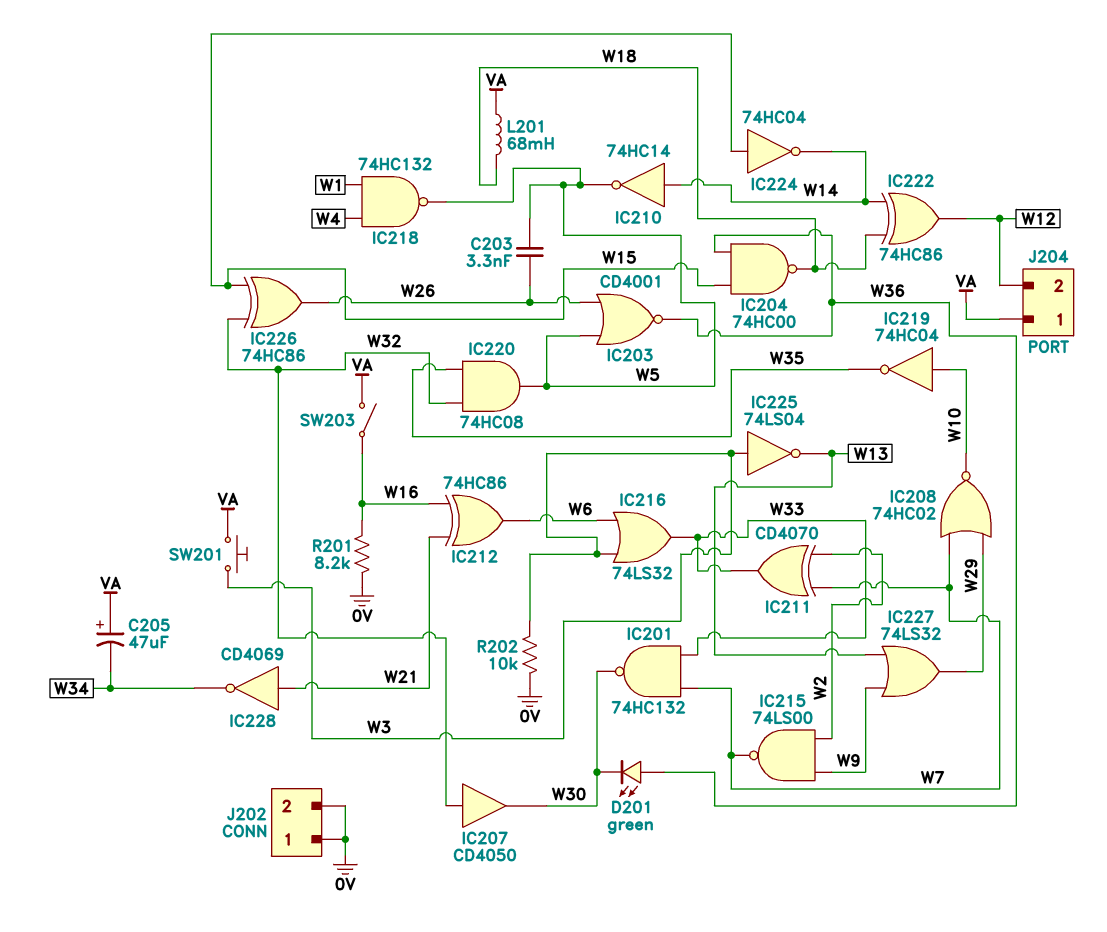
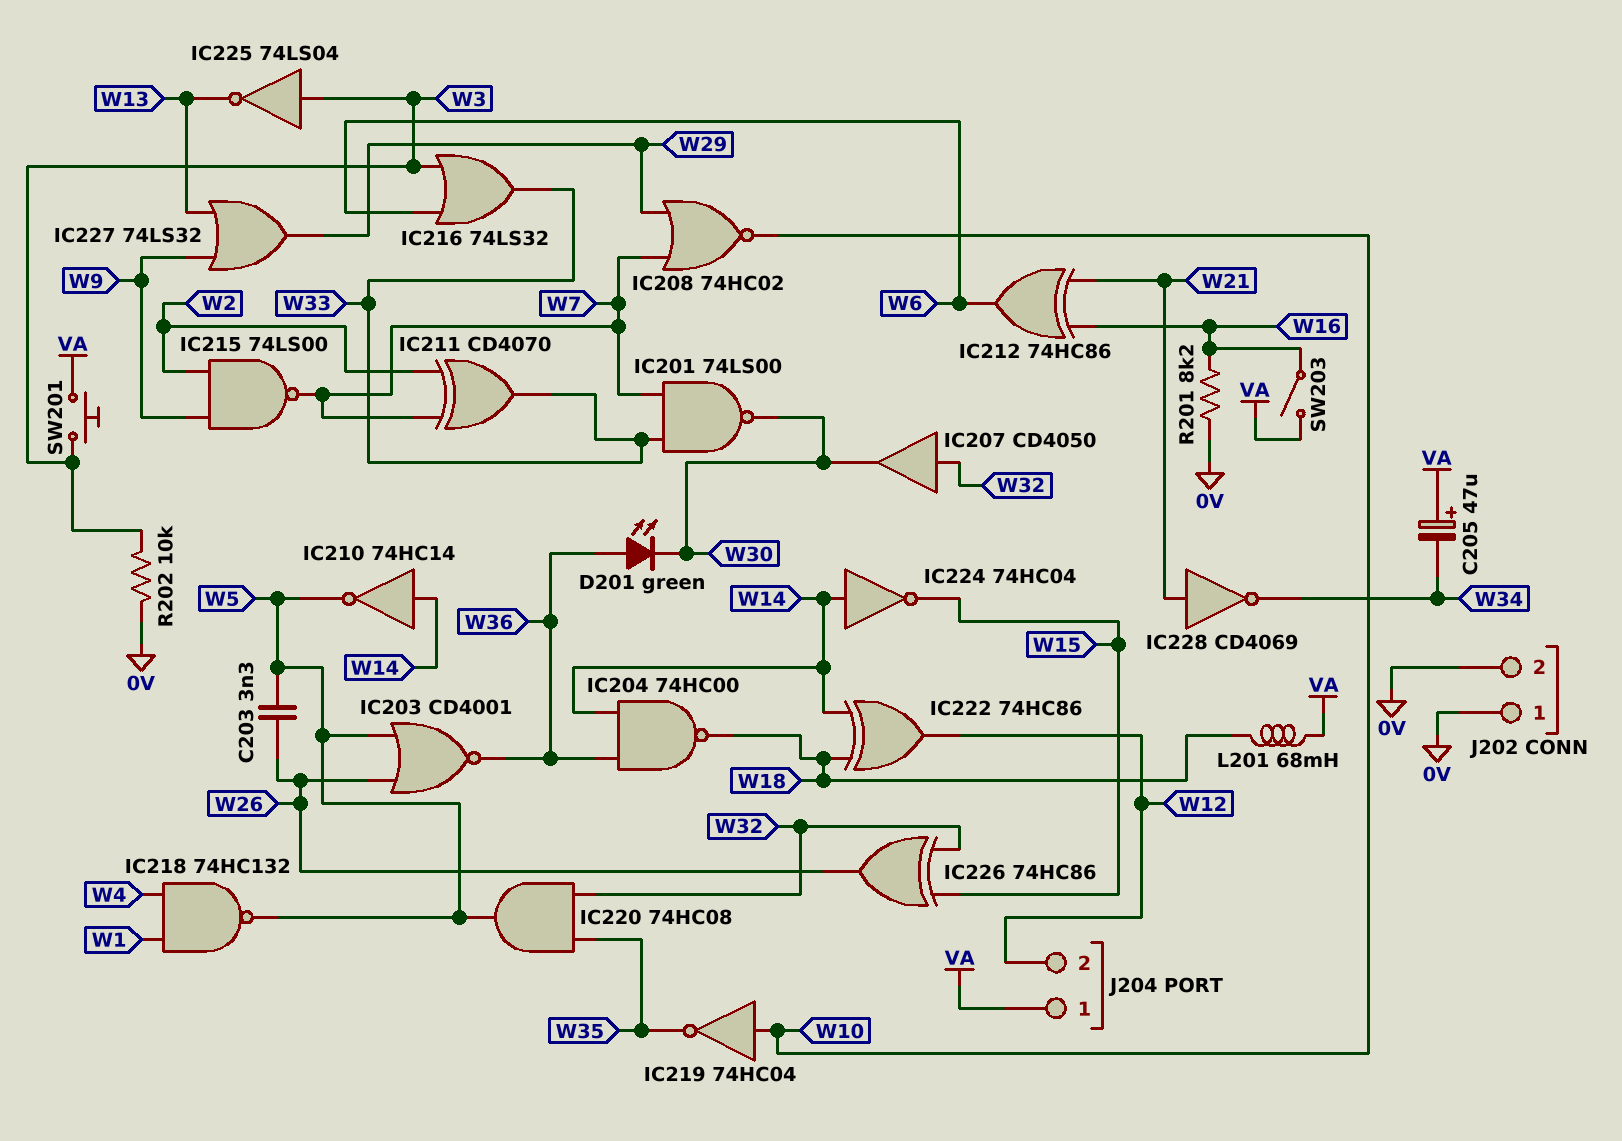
IC201: NAND 74HC132 (in W7, in W33, out W30) -> NAND 74LS00 (in W7, in W33, out W30)
IC204: NAND 74HC00 (in W15, in W36, out W18) -> NAND 74HC00 (in W14, in W36, out W18)
IC224: NOT 74HC04 (in W15, out W14) -> NOT 74HC04 (in W14, out W15)

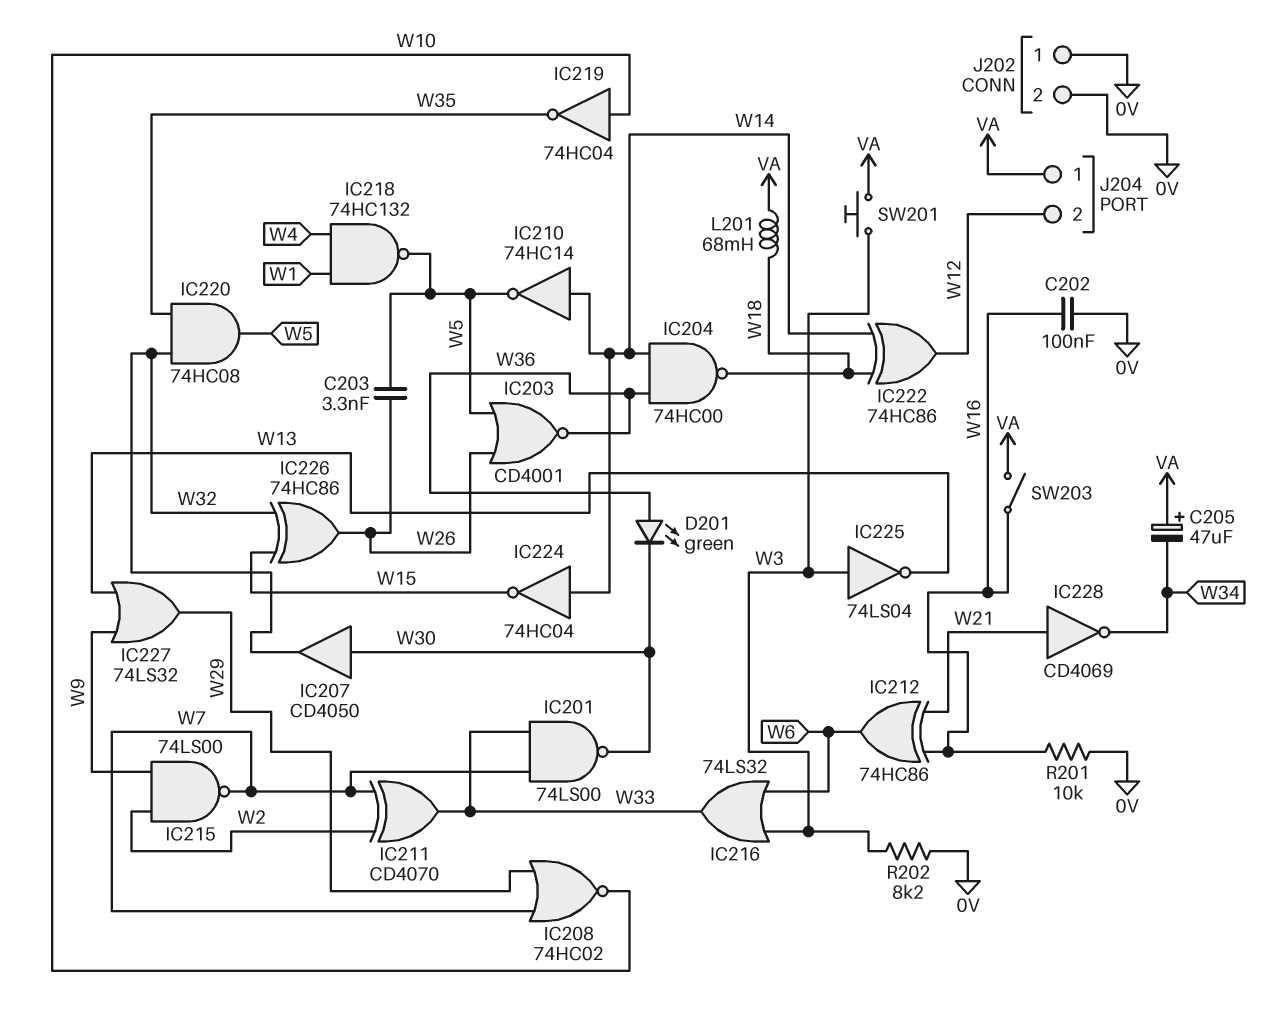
C202: none -> 100nF (0V, W16)
IC207: buffer CD4050 (in W32, out W30) -> buffer CD4050 (in W30, out W32)
R201: 8.2k (0V, W16) -> 10k (0V, W16)
R202: 10k (0V, W3) -> 8.2k (0V, W3)

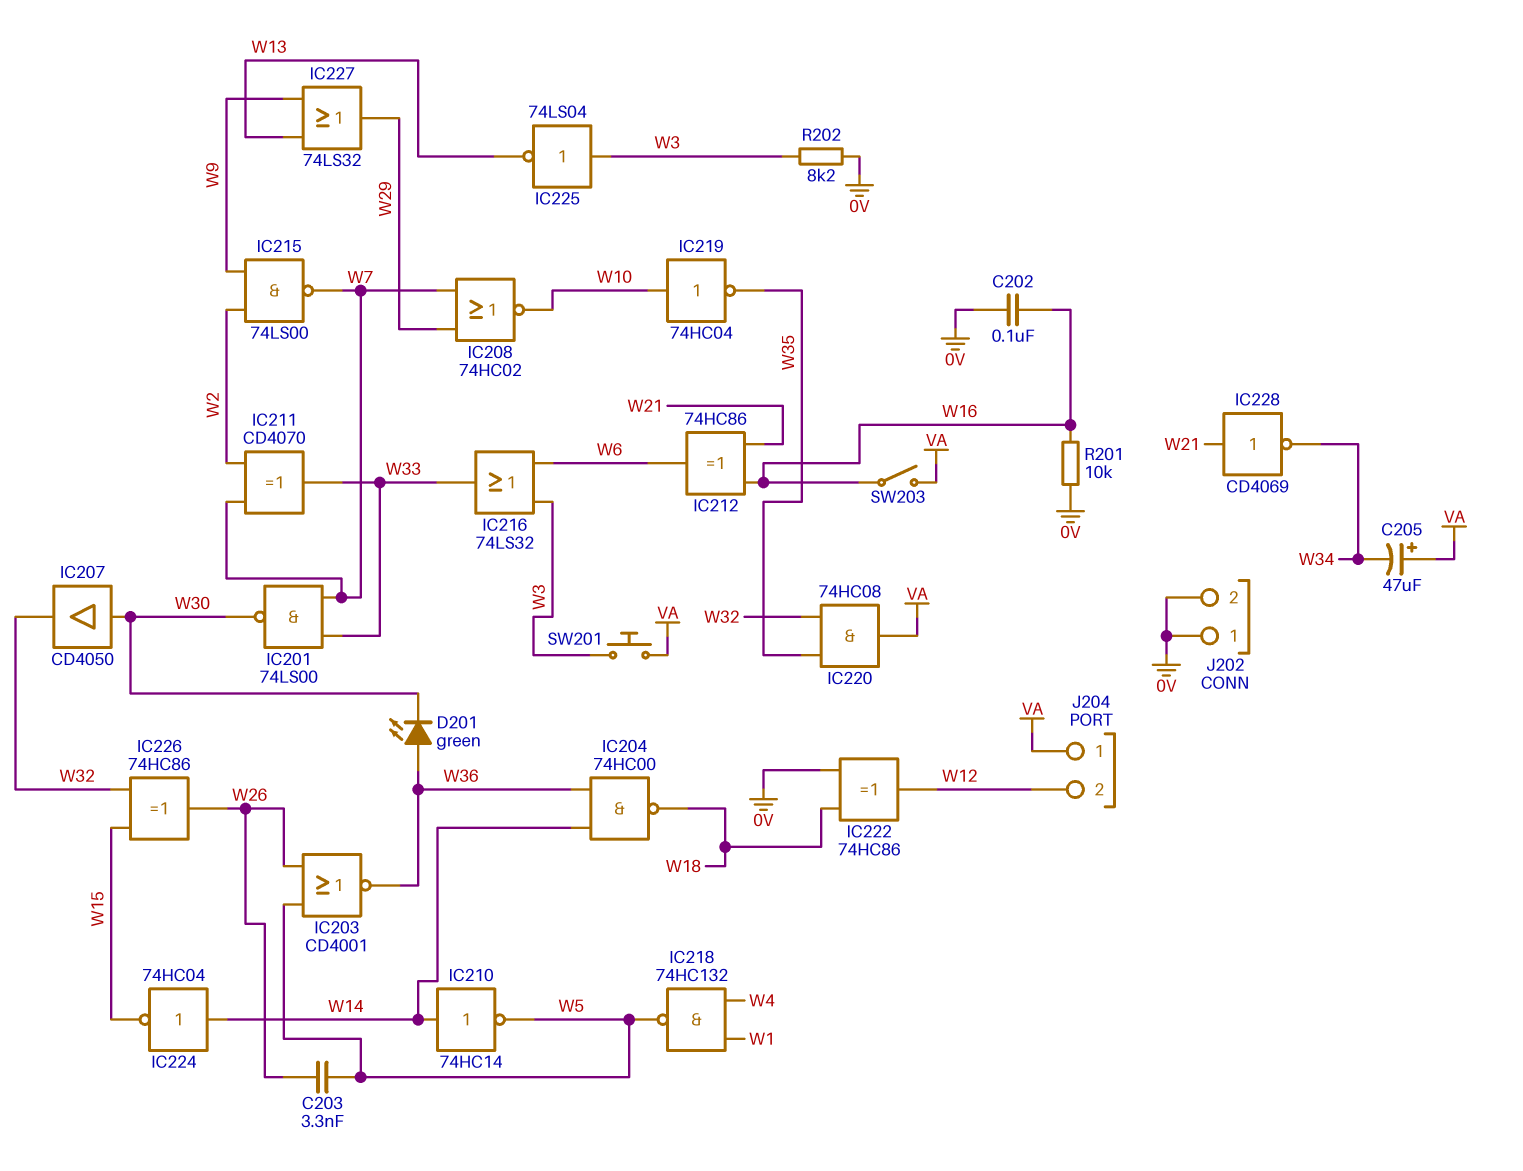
IC220: AND 74HC08 (in W32, in W35, out W5) -> AND 74HC08 (in W32, in W35, out VA)
IC222: XOR 74HC86 (in W14, in W18, out W12) -> XOR 74HC86 (in 0V, in W18, out W12)
L201: 68mH (VA, W18) -> none

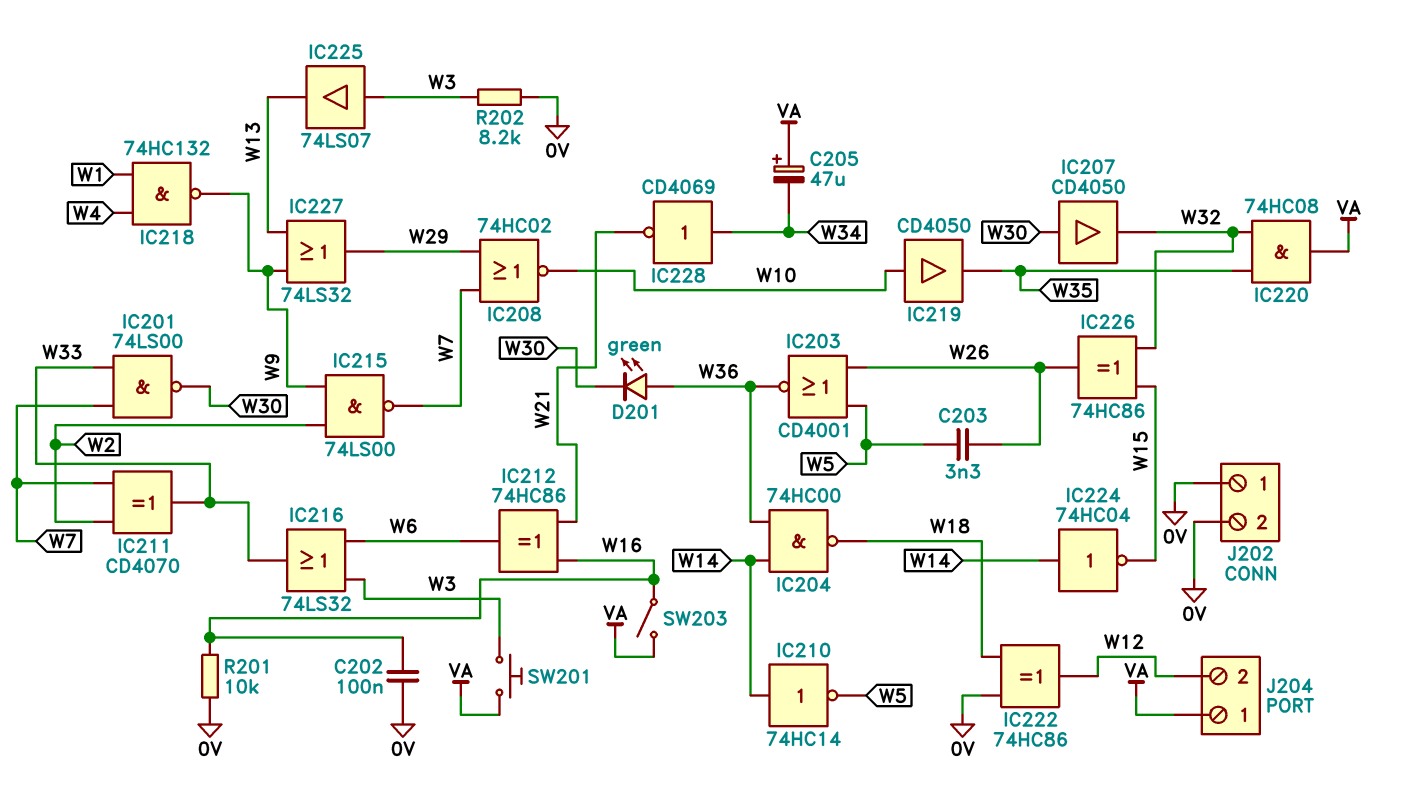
IC218: NAND 74HC132 (in W1, in W4, out W5) -> NAND 74HC132 (in W1, in W4, out W9)
IC219: NOT 74HC04 (in W10, out W35) -> buffer CD4050 (in W10, out W35)
IC225: NOT 74LS04 (in W3, out W13) -> buffer 74LS07 (in W3, out W13)
IC228: NOT CD4069 (in W21, out W34) -> NOT CD4069 (in W34, out W21)

